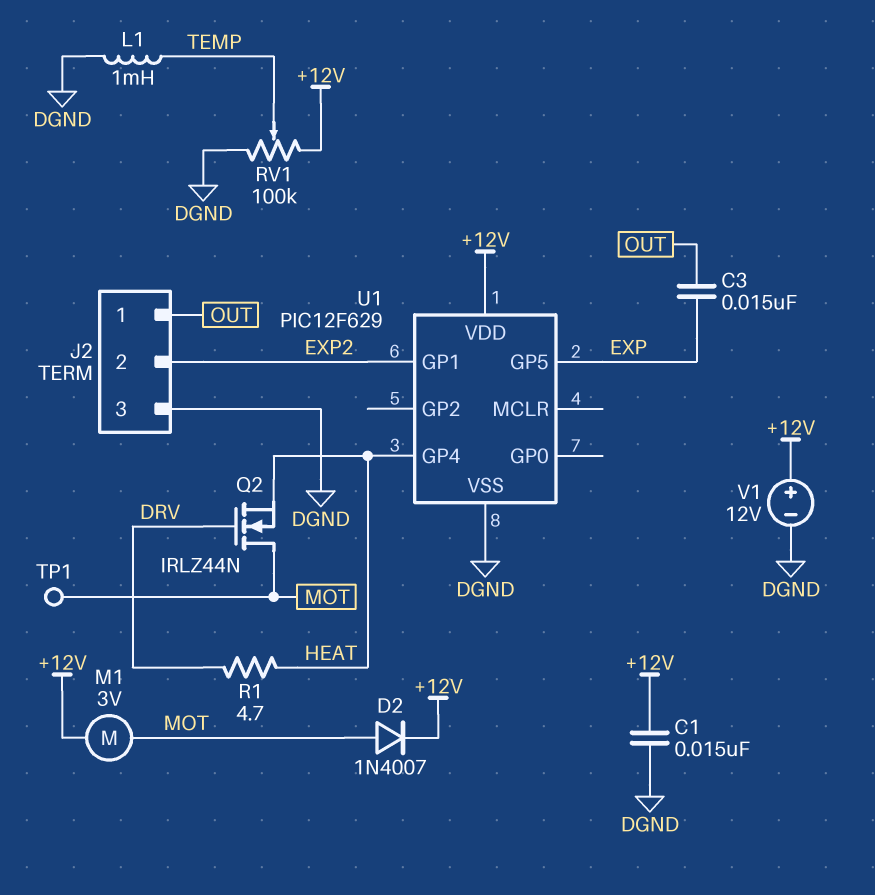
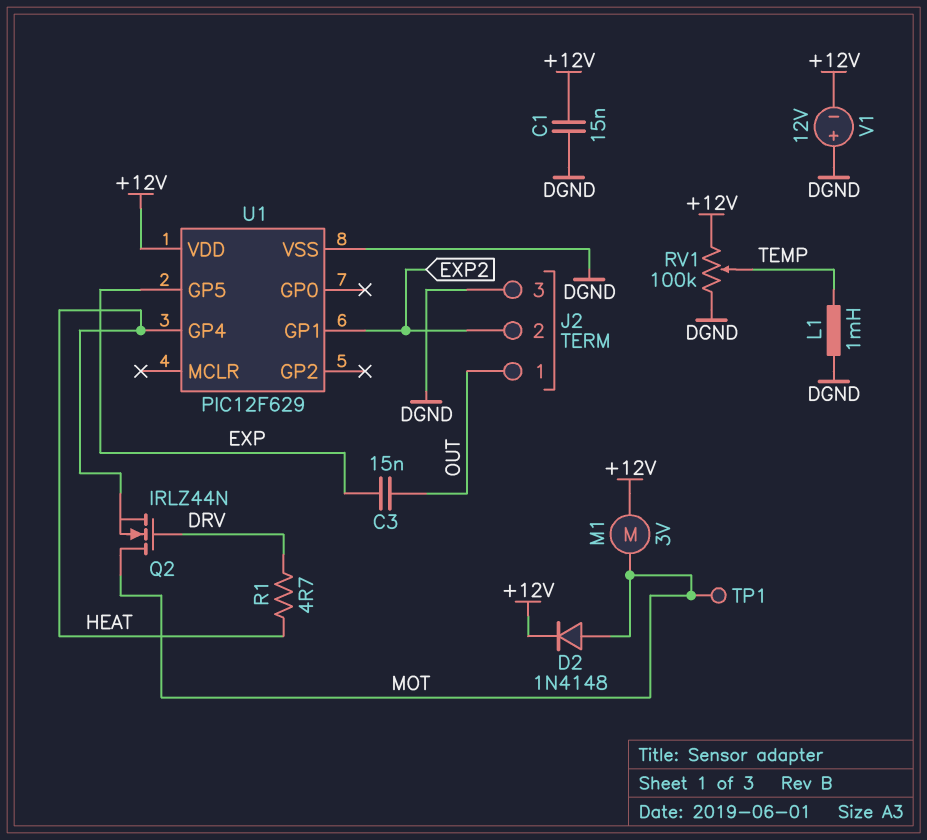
D2: diode 1N4007 (A MOT, K +12V) -> diode 1N4148 (A MOT, K +12V)
V1: 12V (plus +12V, minus DGND) -> 12V (plus DGND, minus +12V)

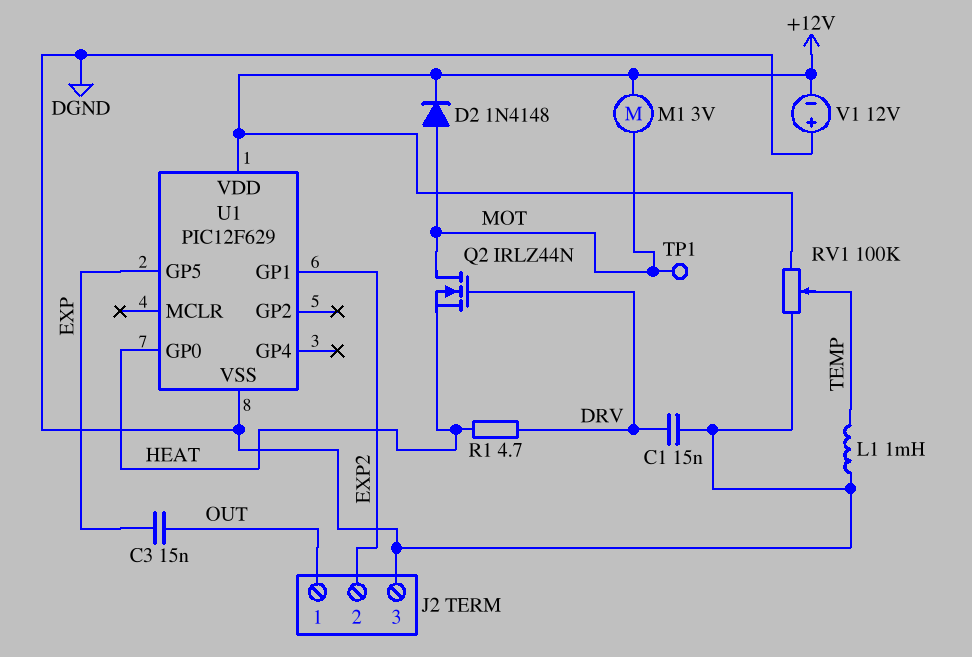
C1: 15nF (+12V, DGND) -> 15nF (DGND, DRV)
U1 pin GP0: none -> HEAT
U1 pin GP4: HEAT -> none

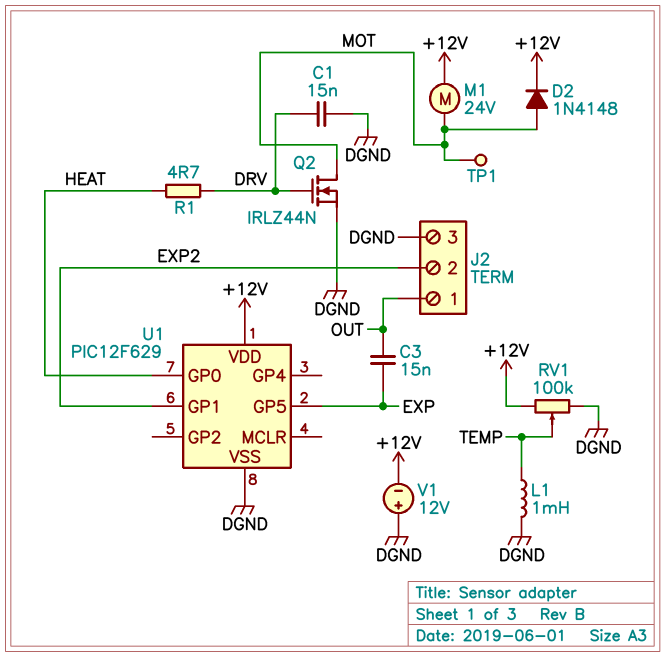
M1: motor 3V (+12V, MOT) -> motor 24V (+12V, MOT)
Q2: NMOS IRLZ44N (G DRV, D MOT, S HEAT) -> NMOS IRLZ44N (G DRV, D MOT, S DGND)

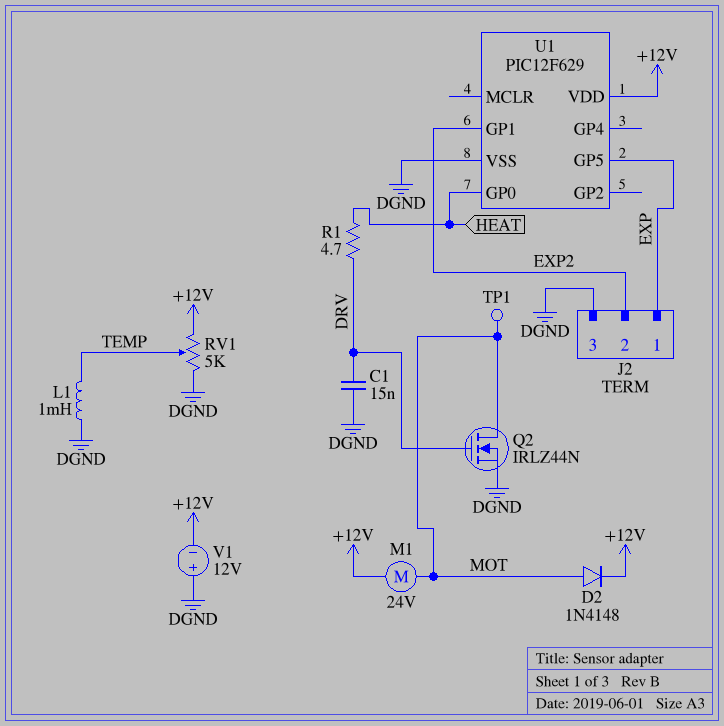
C3: 15nF (EXP, OUT) -> none
J2 pin 1: OUT -> EXP
RV1: 100k (+12V, DGND, wiper TEMP) -> 5k (+12V, DGND, wiper TEMP)

